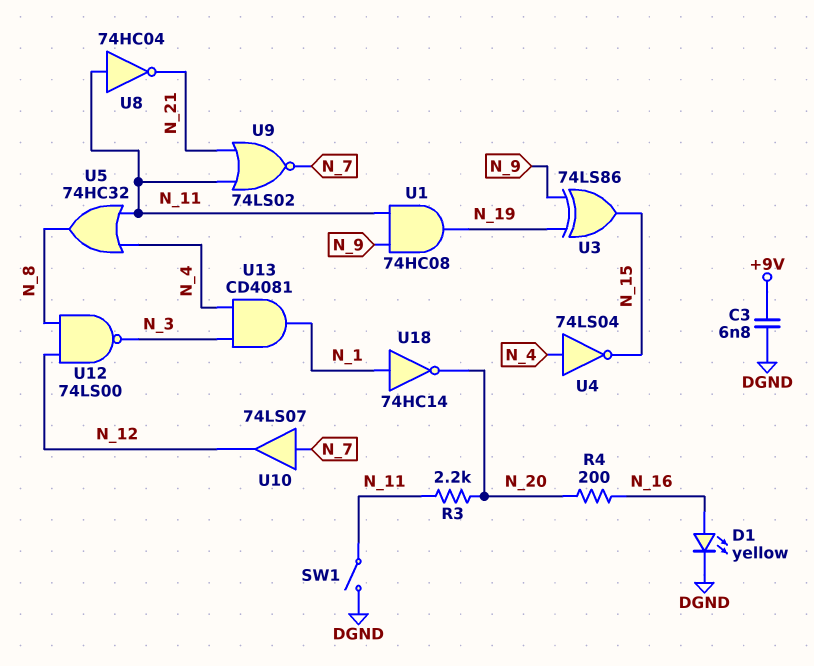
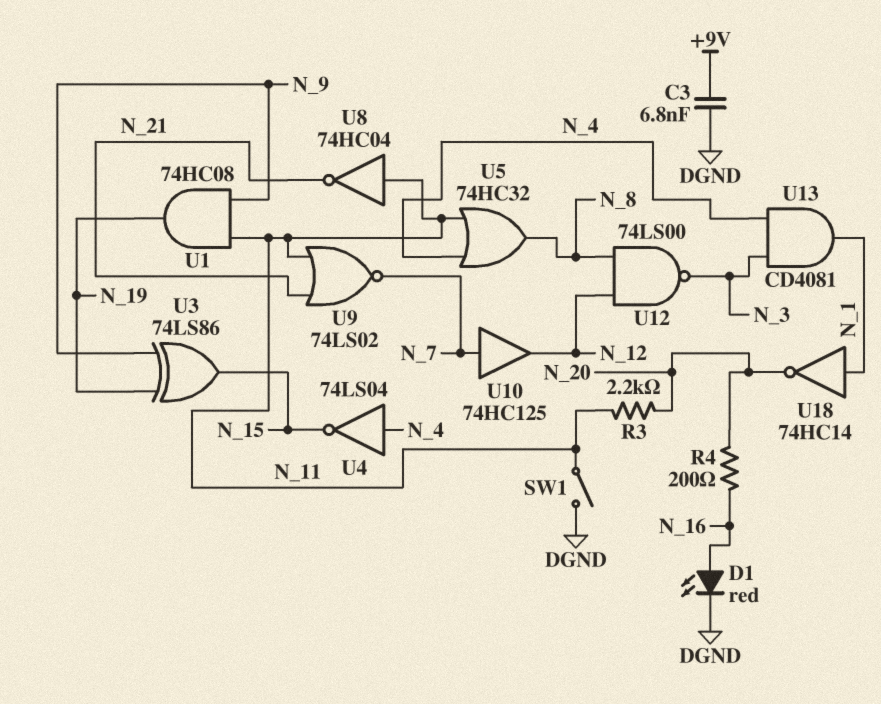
D1: LED yellow (A N_16, K DGND) -> LED red (A N_16, K DGND)
U10: buffer 74LS07 (in N_7, out N_12) -> buffer 74HC125 (in N_7, out N_12)

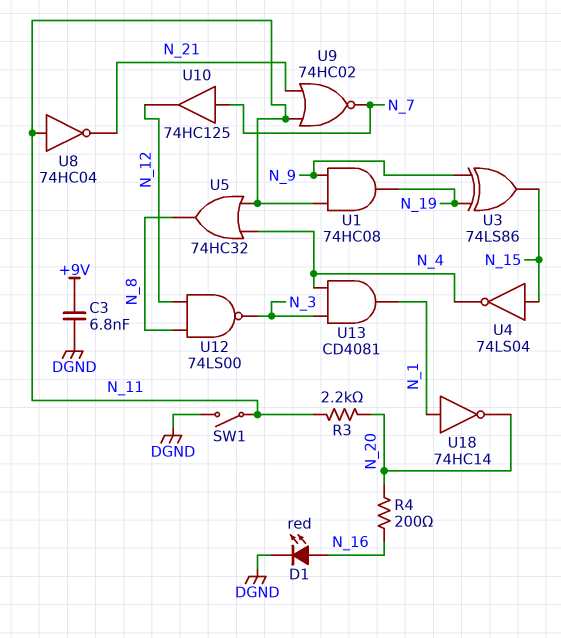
U4: NOT 74LS04 (in N_4, out N_15) -> NOT 74LS04 (in N_15, out N_4)
U9: NOR 74LS02 (in N_11, in N_21, out N_7) -> NOR 74HC02 (in N_11, in N_21, out N_7)

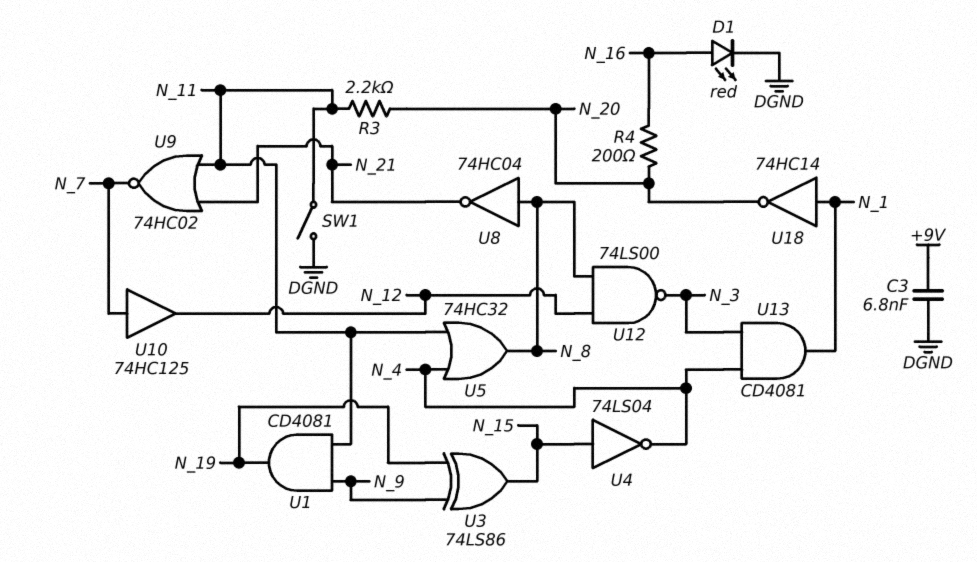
U1: AND 74HC08 (in N_9, in N_11, out N_19) -> AND CD4081 (in N_9, in N_11, out N_19)
U8: NOT 74HC04 (in N_11, out N_21) -> NOT 74HC04 (in N_8, out N_21)

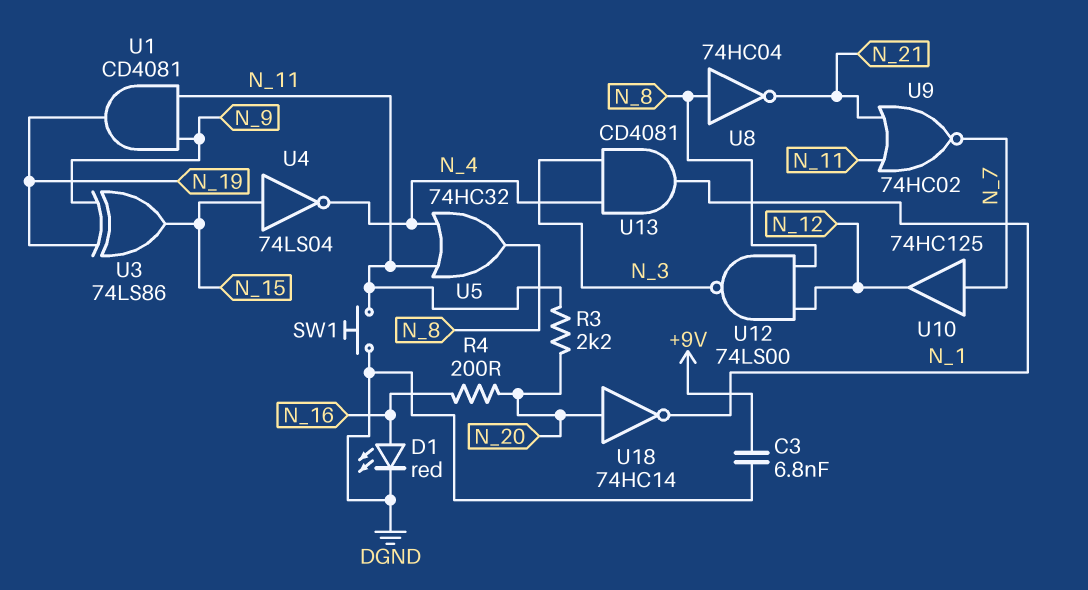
SW1: switch (DGND, N_11) -> button (DGND, N_11)
U18: NOT 74HC14 (in N_1, out N_20) -> NOT 74HC14 (in N_20, out N_1)

